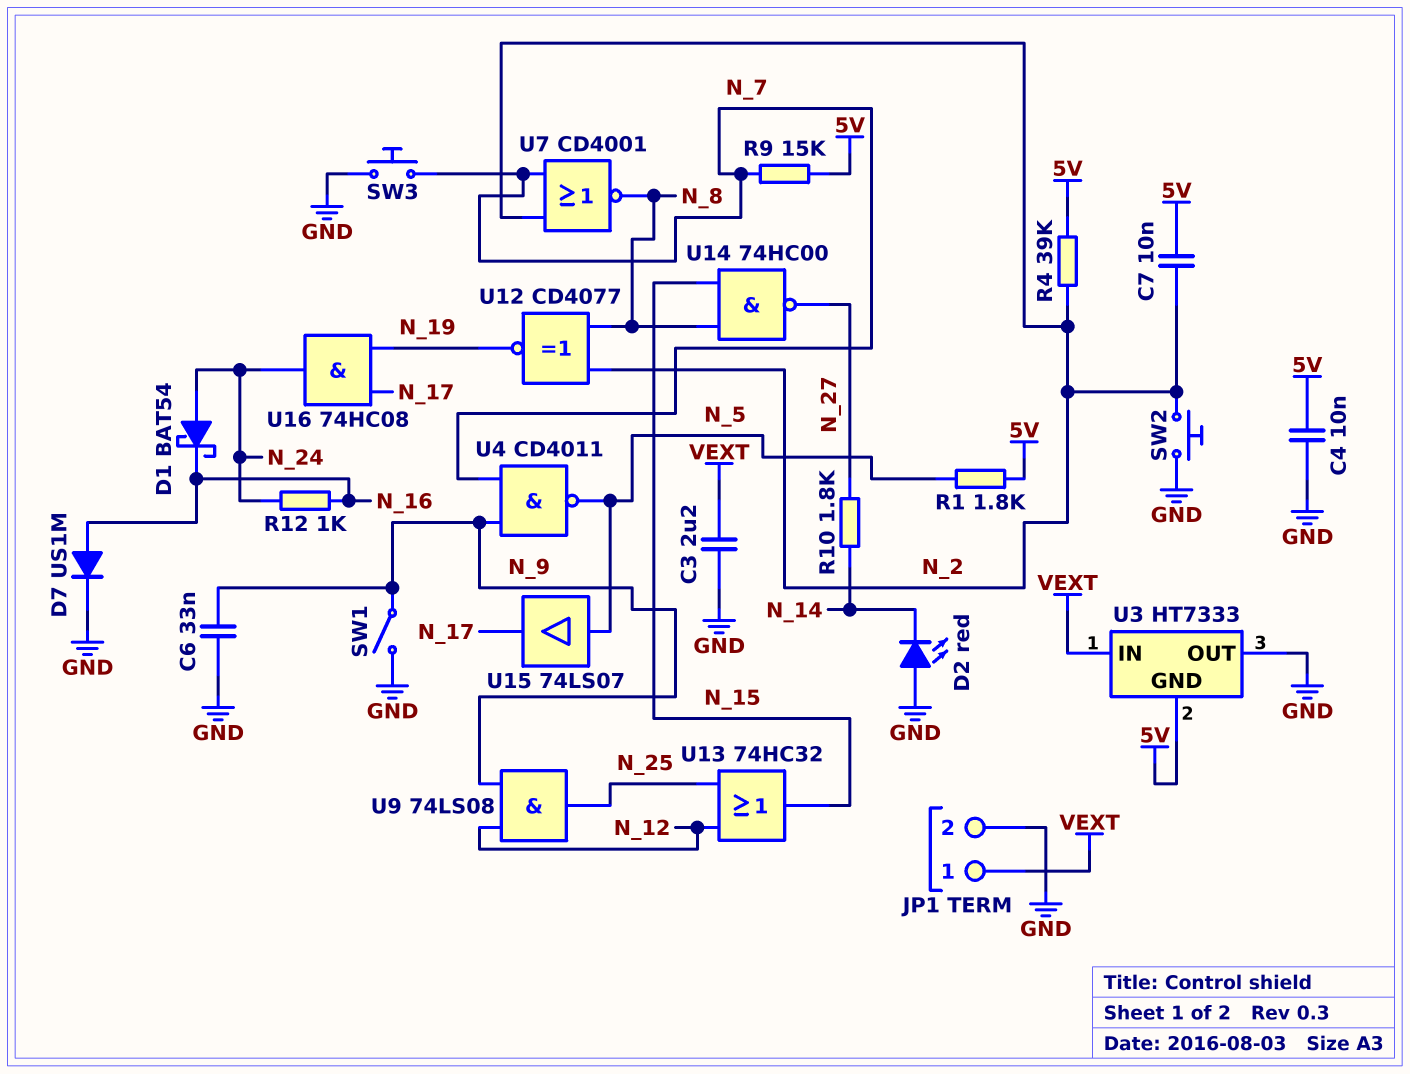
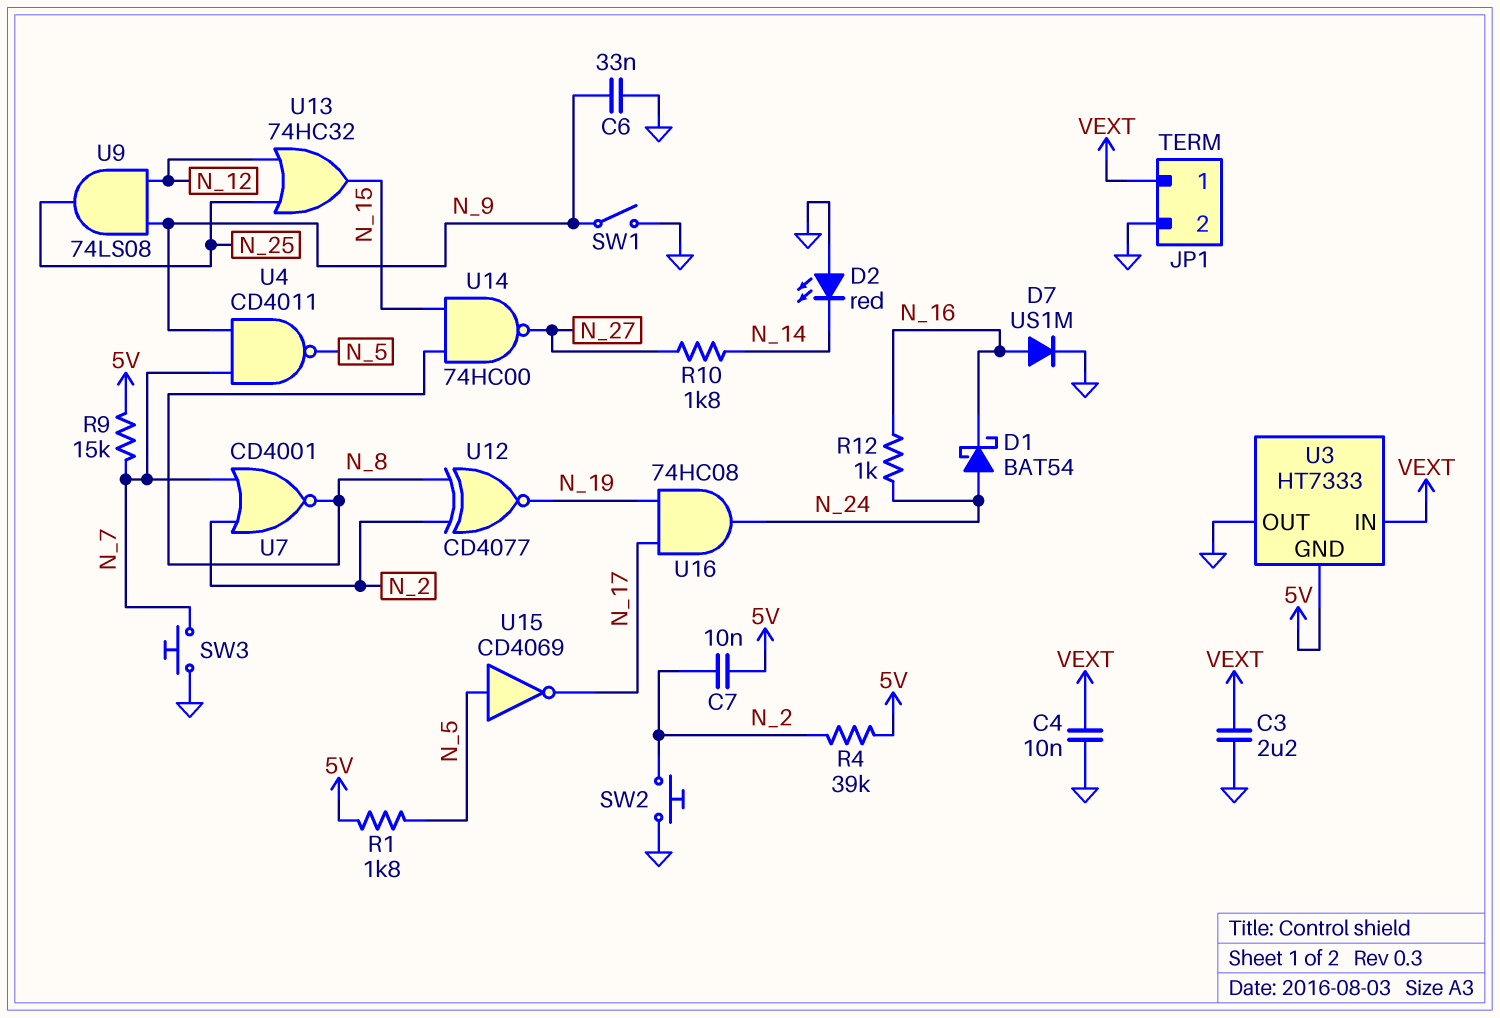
C4: 10nF (5V, GND) -> 10nF (GND, VEXT)
U15: buffer 74LS07 (in N_5, out N_17) -> NOT CD4069 (in N_5, out N_17)

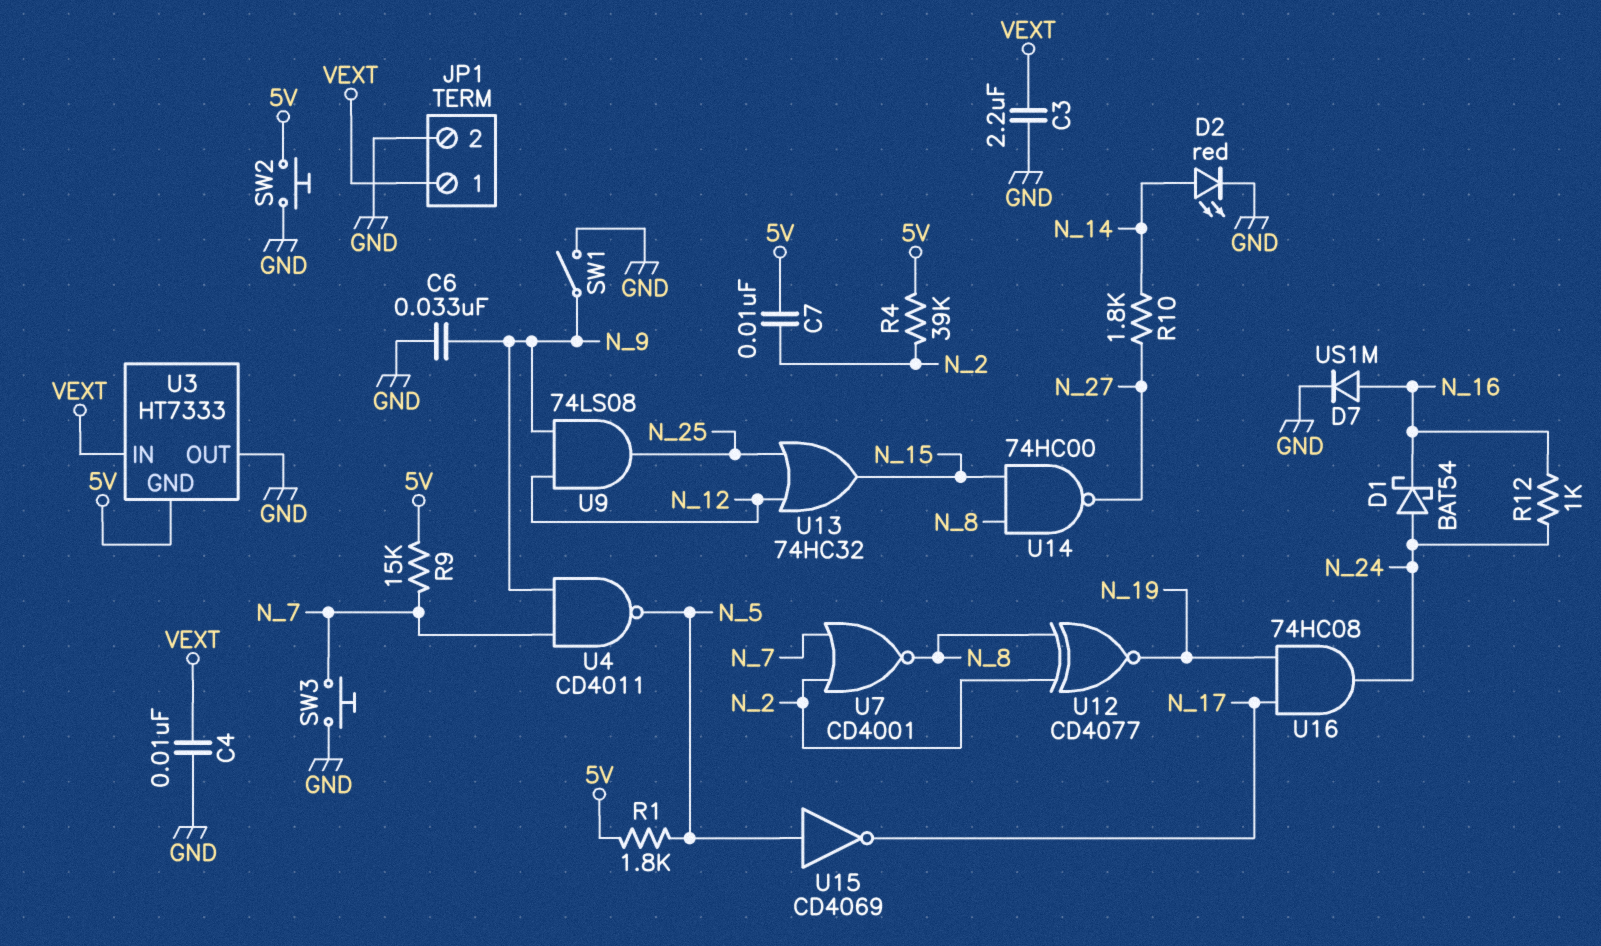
D2: LED red (A GND, K N_14) -> LED red (A N_14, K GND)
SW2: button (GND, N_2) -> button (5V, GND)

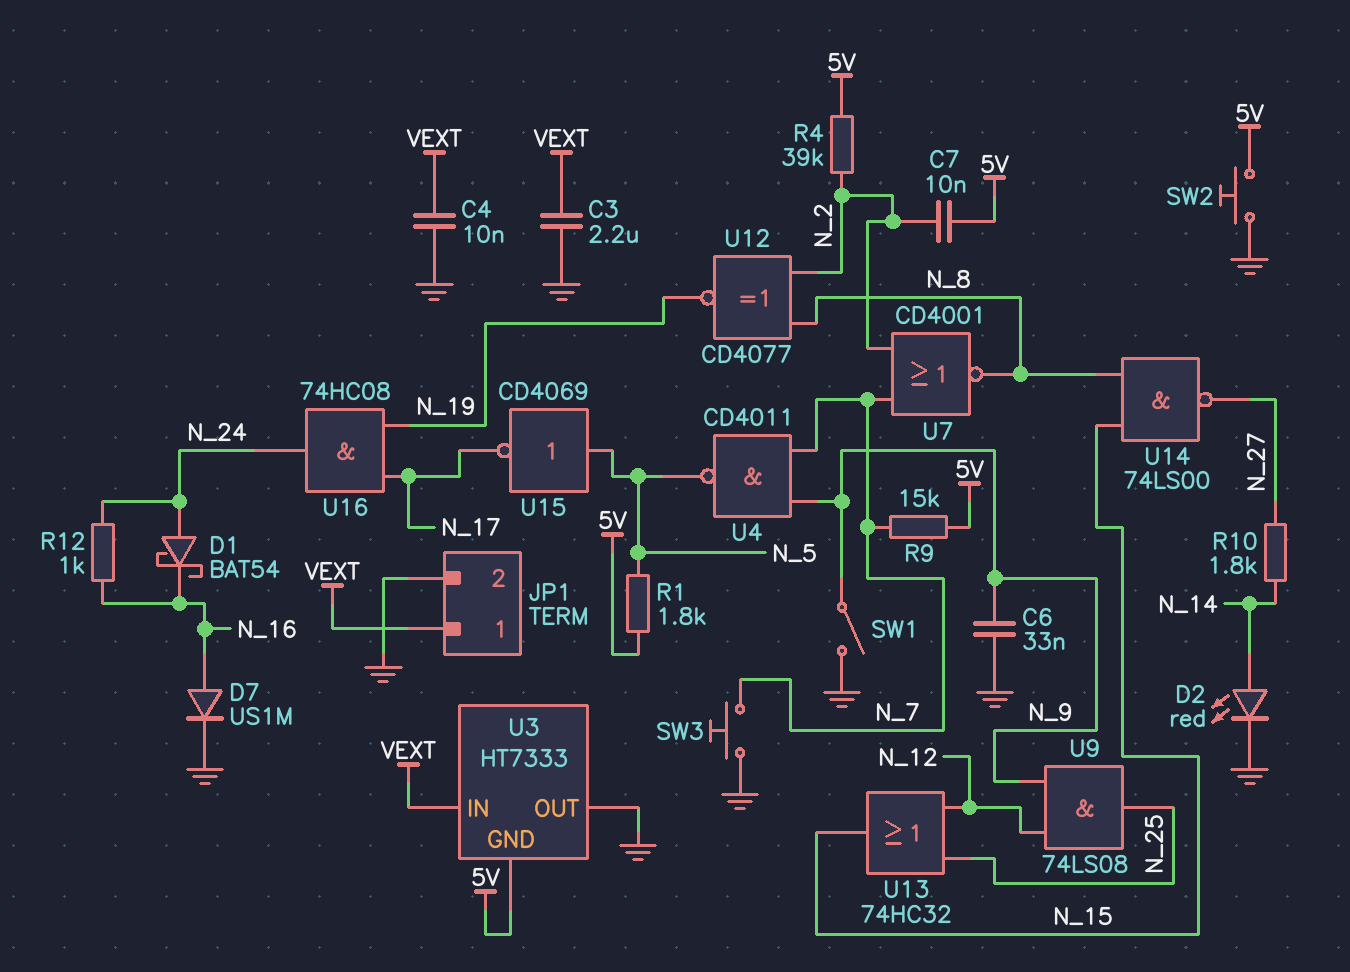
U14: NAND 74HC00 (in N_8, in N_15, out N_27) -> NAND 74LS00 (in N_8, in N_15, out N_27)

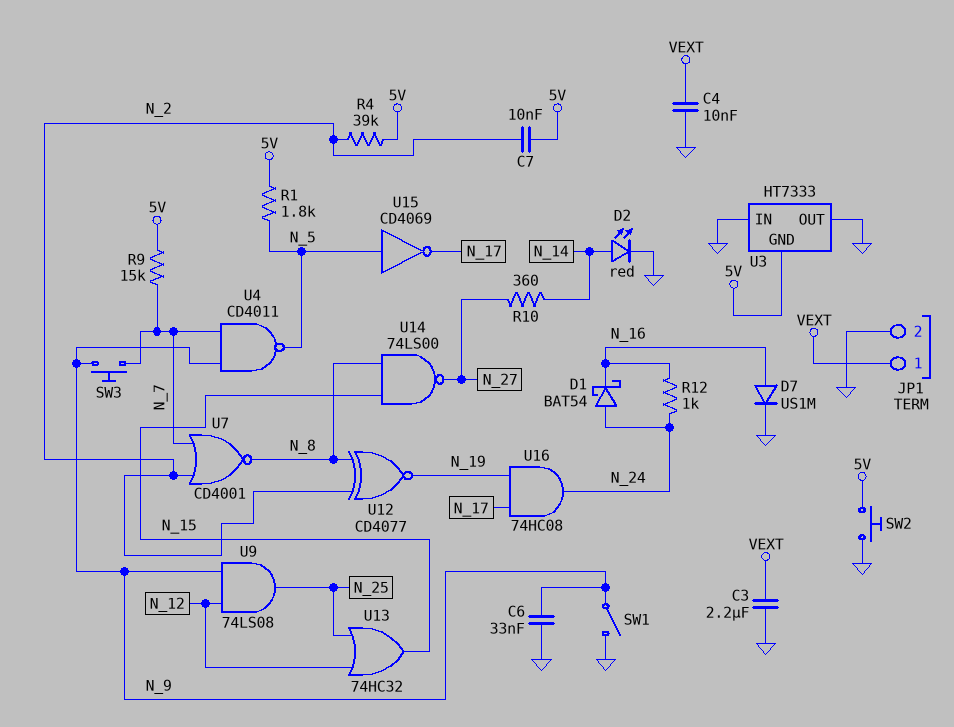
R10: 1.8k (N_14, N_27) -> 360 (N_14, N_27)
SW3: button (GND, N_7) -> button (N_7, N_9)
U3 pin IN: VEXT -> GND

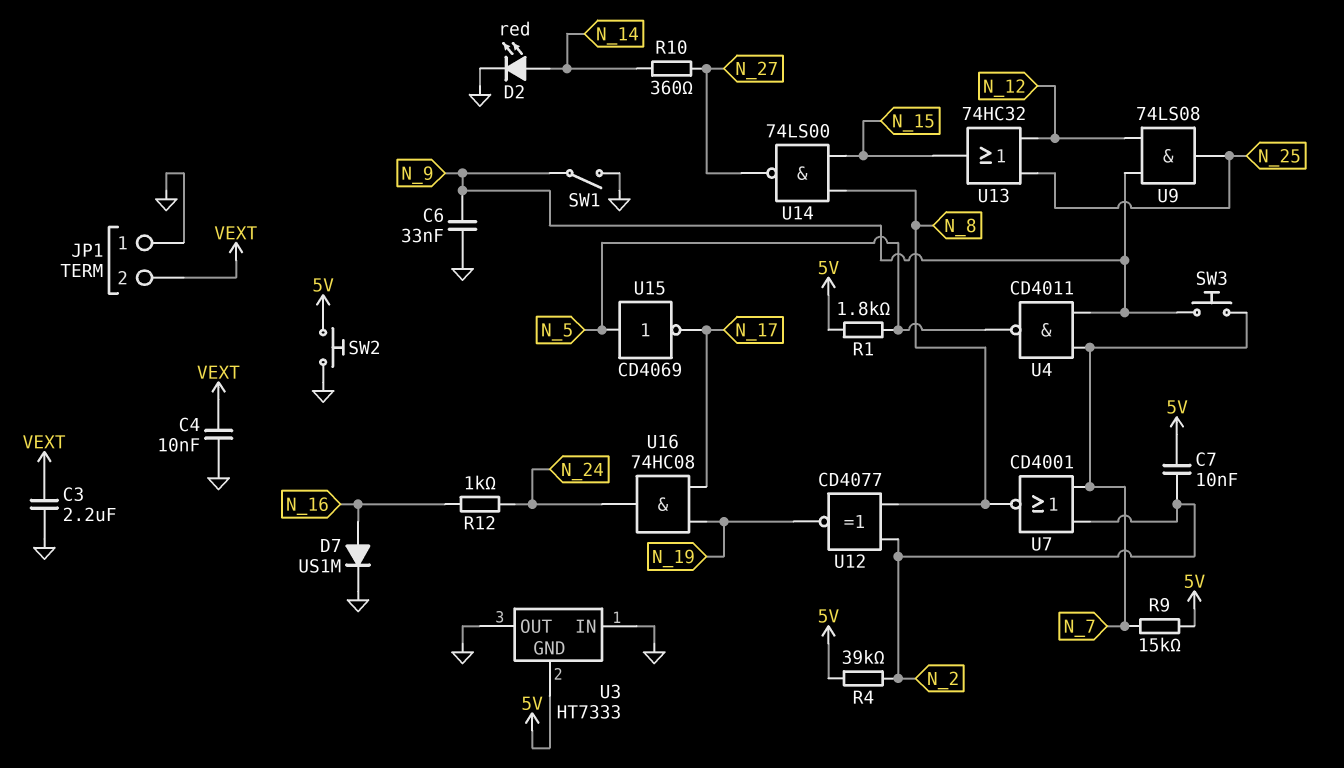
D1: schottky BAT54 (A N_24, K N_16) -> none
JP1 pin 1: VEXT -> GND
JP1 pin 2: GND -> VEXT

